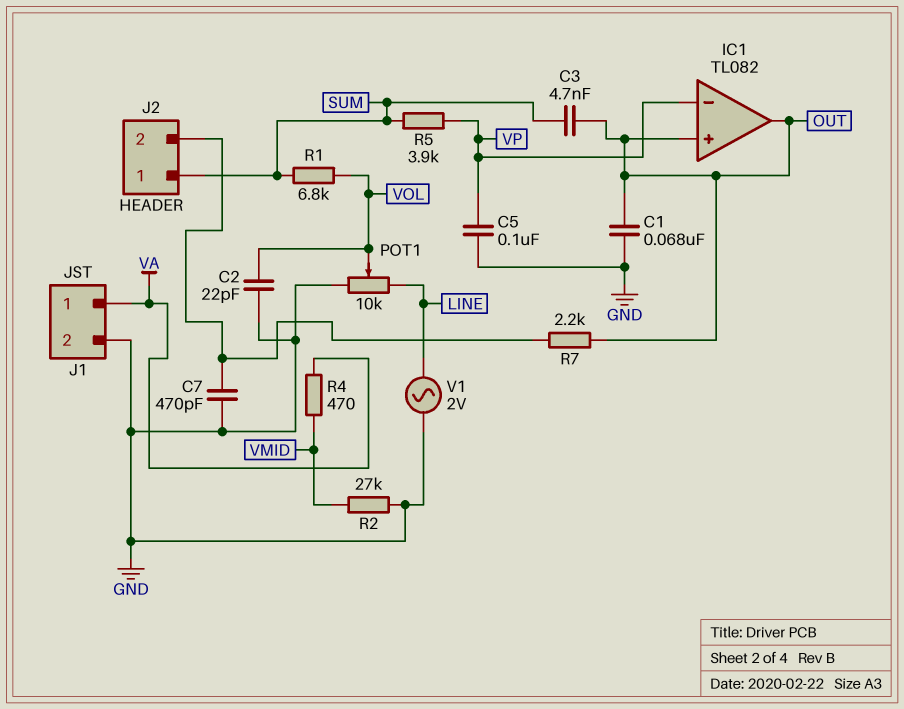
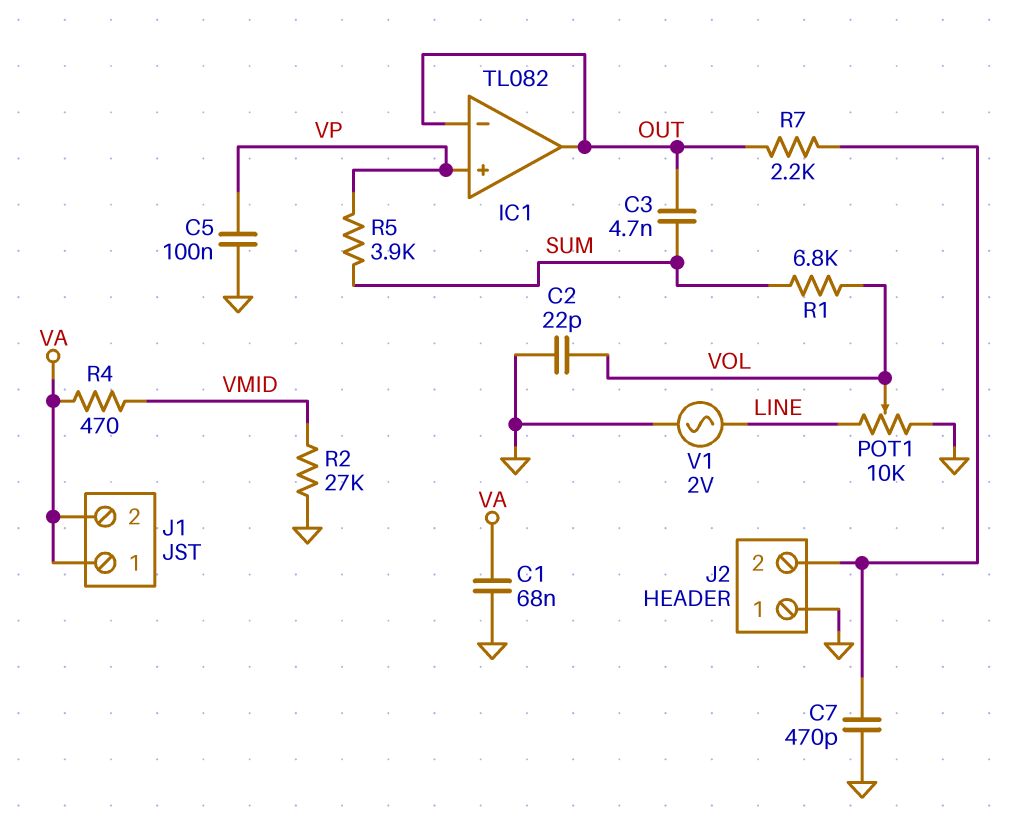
C1: 68nF (GND, OUT) -> 68nF (GND, VA)
IC1 pin in+: OUT -> VP
IC1 pin in-: VP -> OUT
J1 pin 2: GND -> VA
J2 pin 1: SUM -> GND

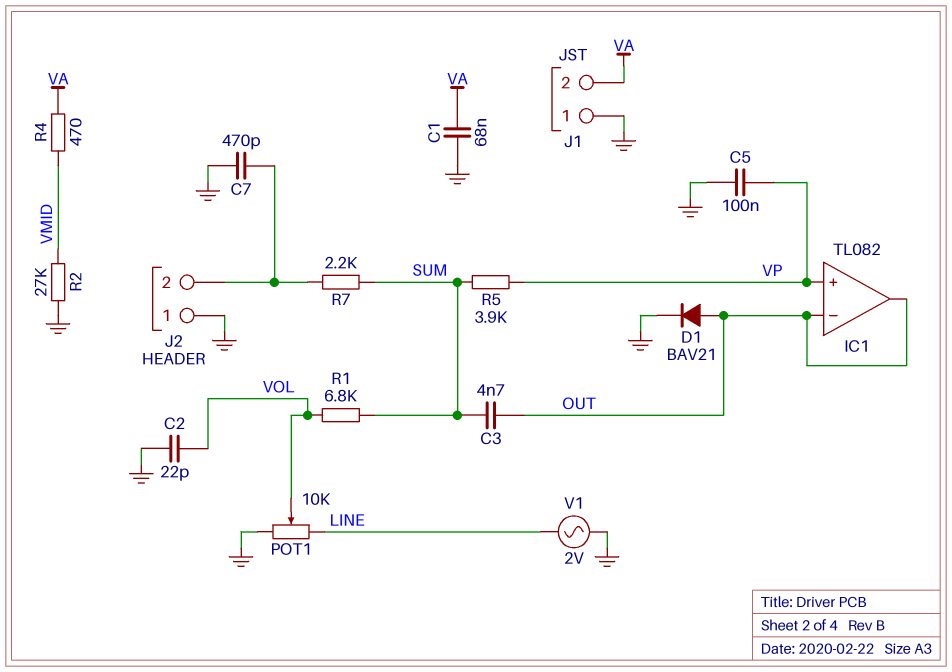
D1: none -> diode BAV21 (A OUT, K GND)
J1 pin 1: VA -> GND
R7: 2.2k (J2/2, OUT) -> 2.2k (J2/2, SUM)

